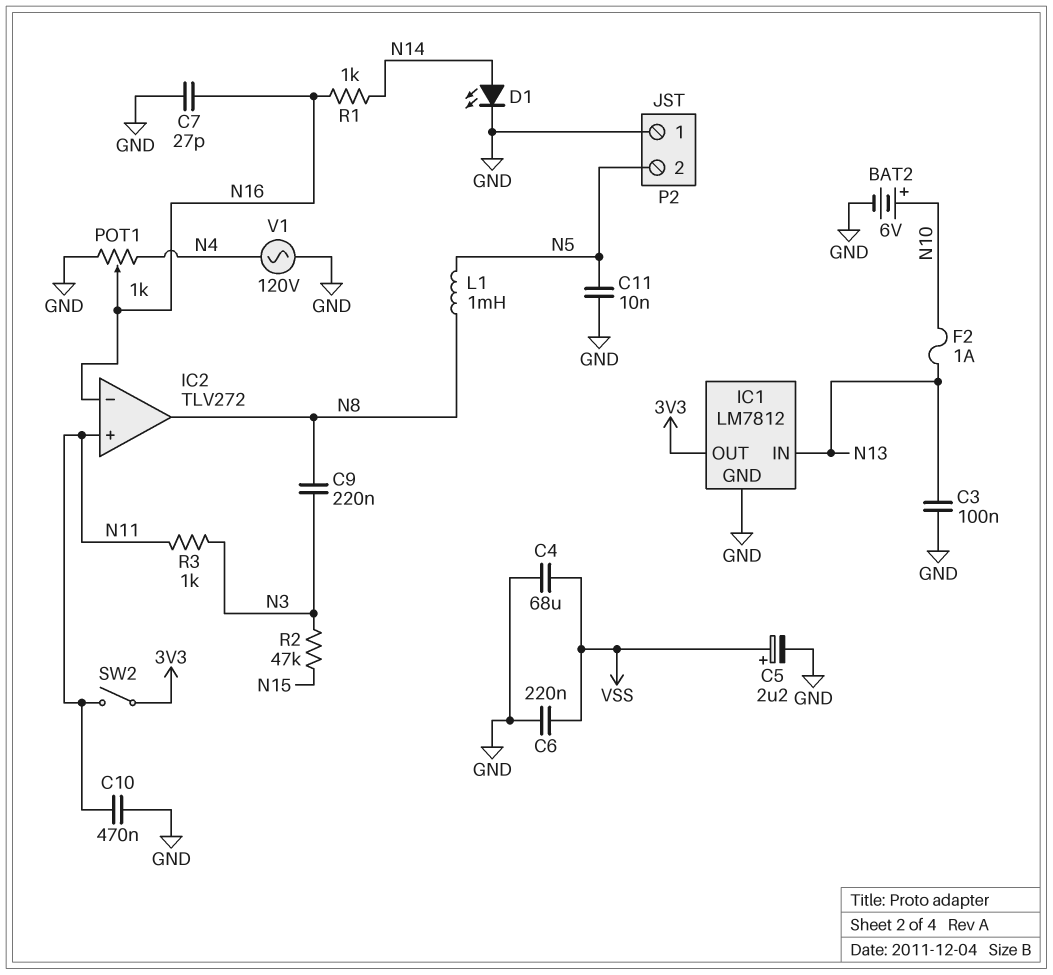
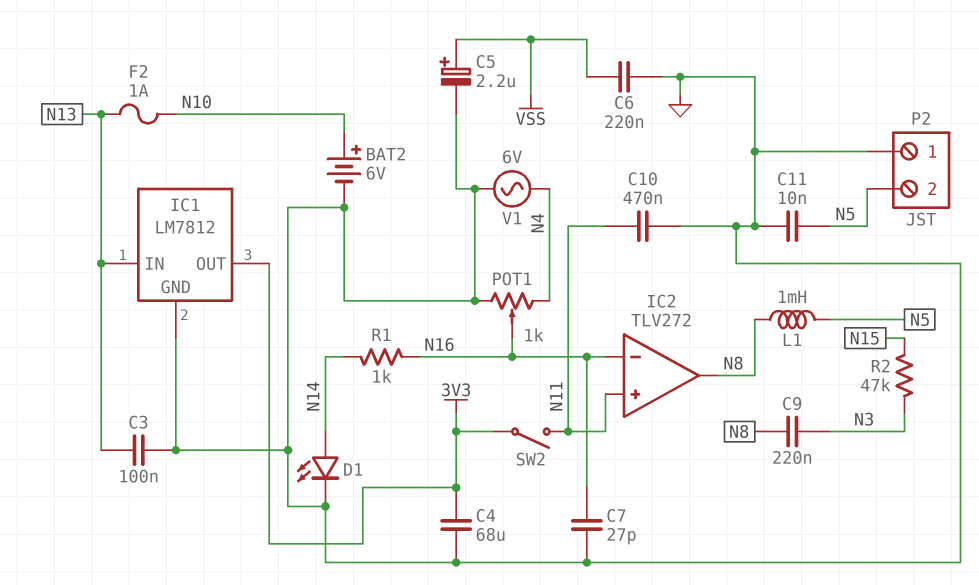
C4: 68uF (GND, VSS) -> 68uF (3V3, GND)
R3: 1k (N3, N11) -> none
V1: AC 120V (GND, N4) -> AC 6V (GND, N4)

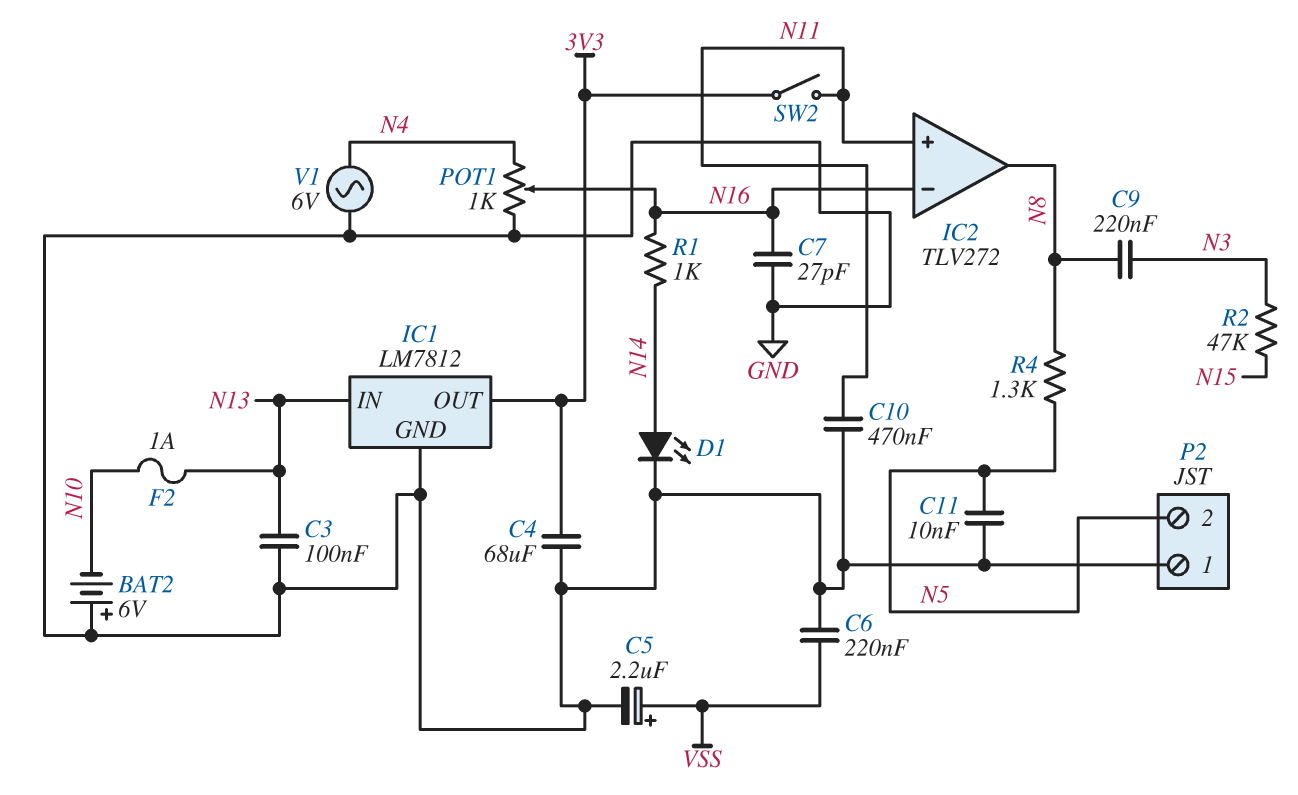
BAT2: 6V (plus N10, minus GND) -> 6V (plus GND, minus N10)
L1: 1mH (N5, N8) -> none
R4: none -> 1.3k (N5, N8)

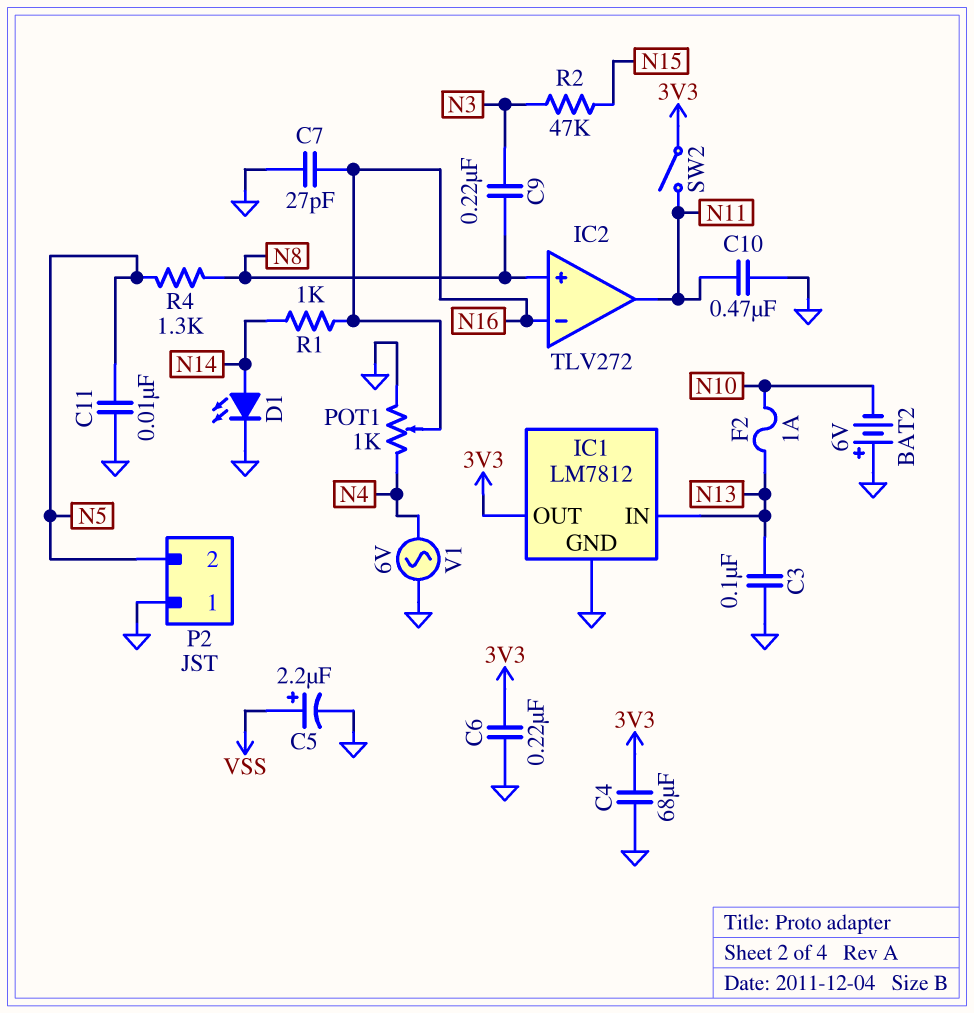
C6: 220nF (GND, VSS) -> 220nF (3V3, GND)
IC2 pin in+: N11 -> N8
IC2 pin out: N8 -> N11

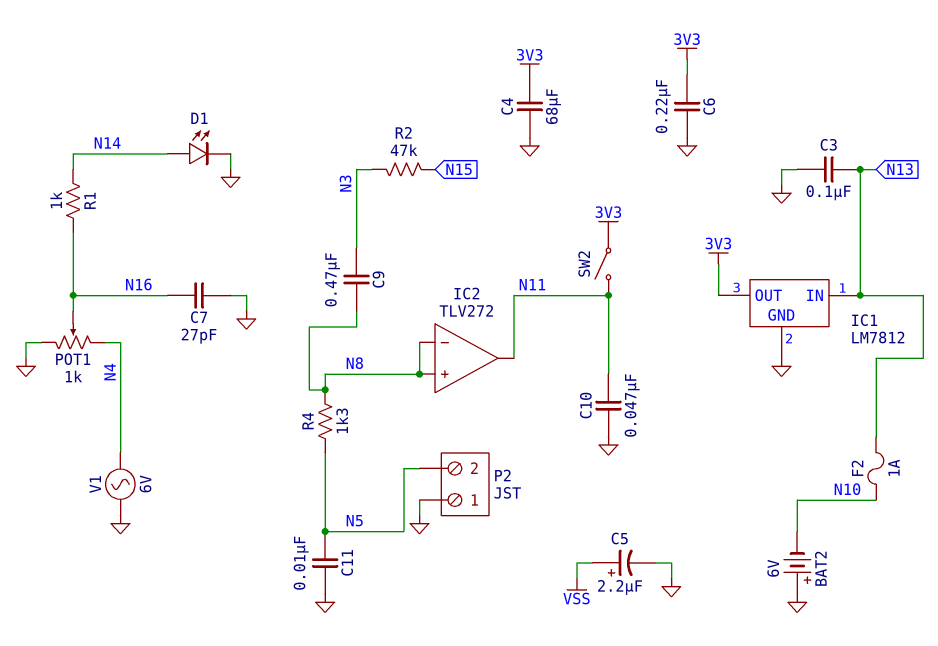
C9: 220nF (N3, N8) -> 470nF (N3, N8)
C10: 470nF (GND, N11) -> 47nF (GND, N11)
IC2 pin in-: N16 -> N8

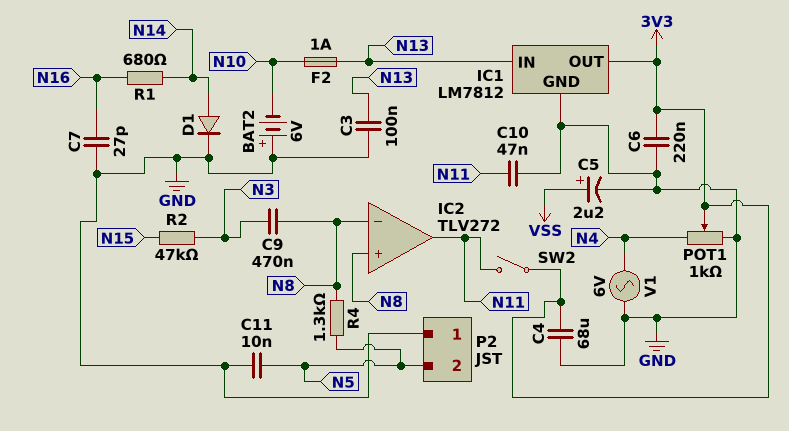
D1: LED (A N14, K GND) -> diode (A N14, K GND)
POT1: 1k (GND, N4, wiper N16) -> 1k (GND, N4, wiper 3V3)
R1: 1k (N14, N16) -> 680 (N14, N16)

